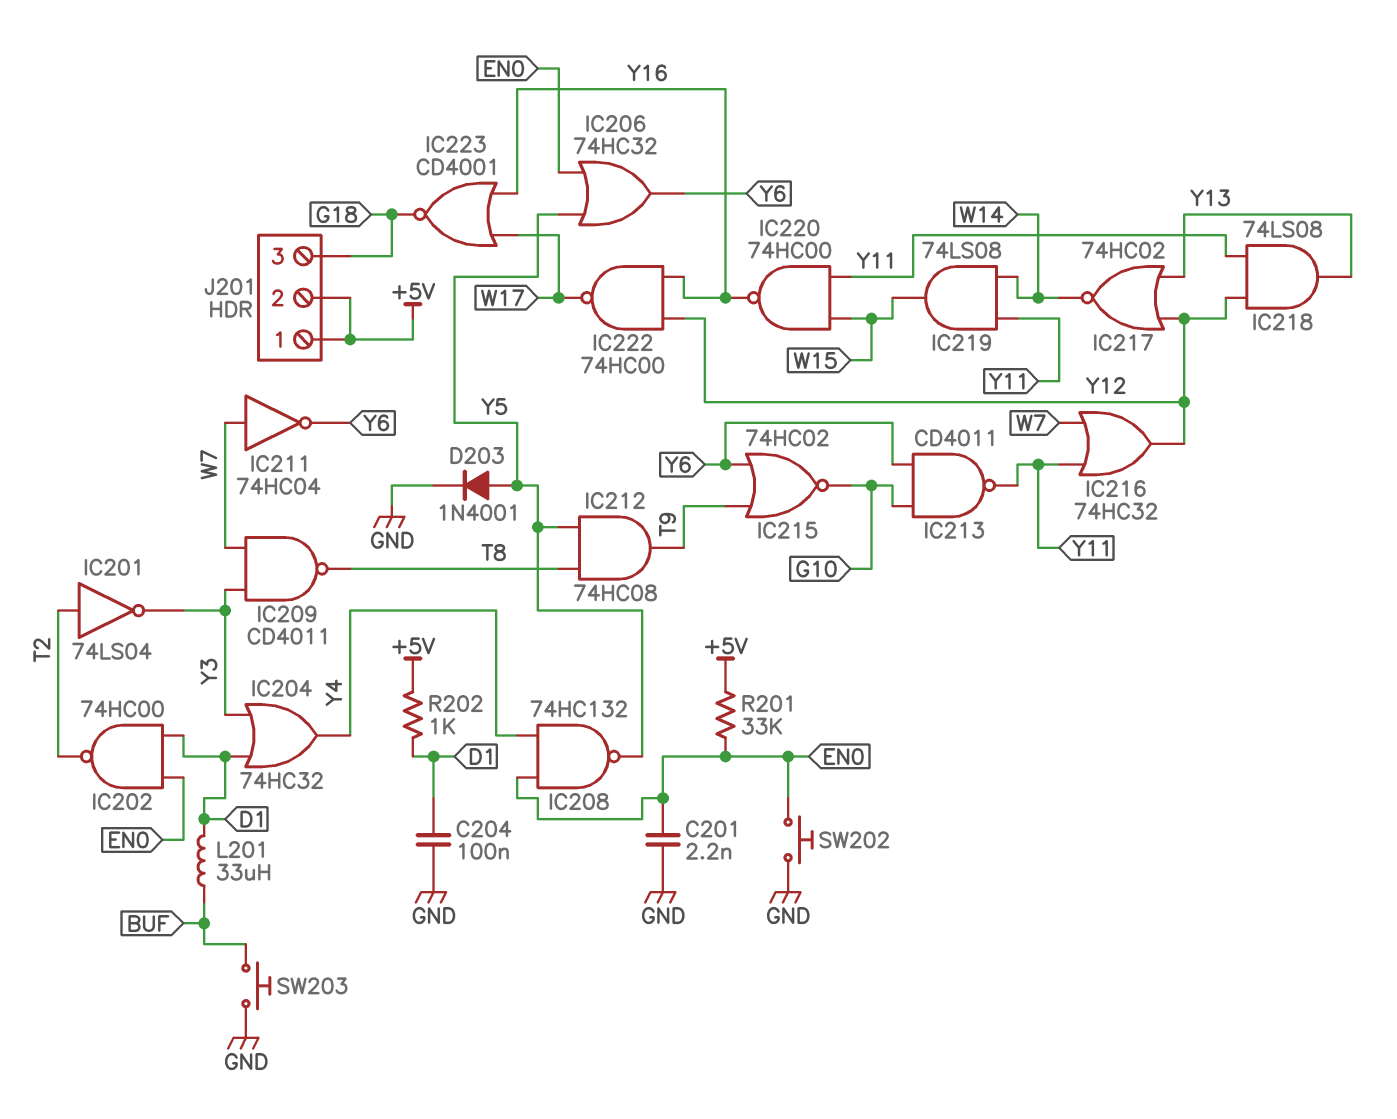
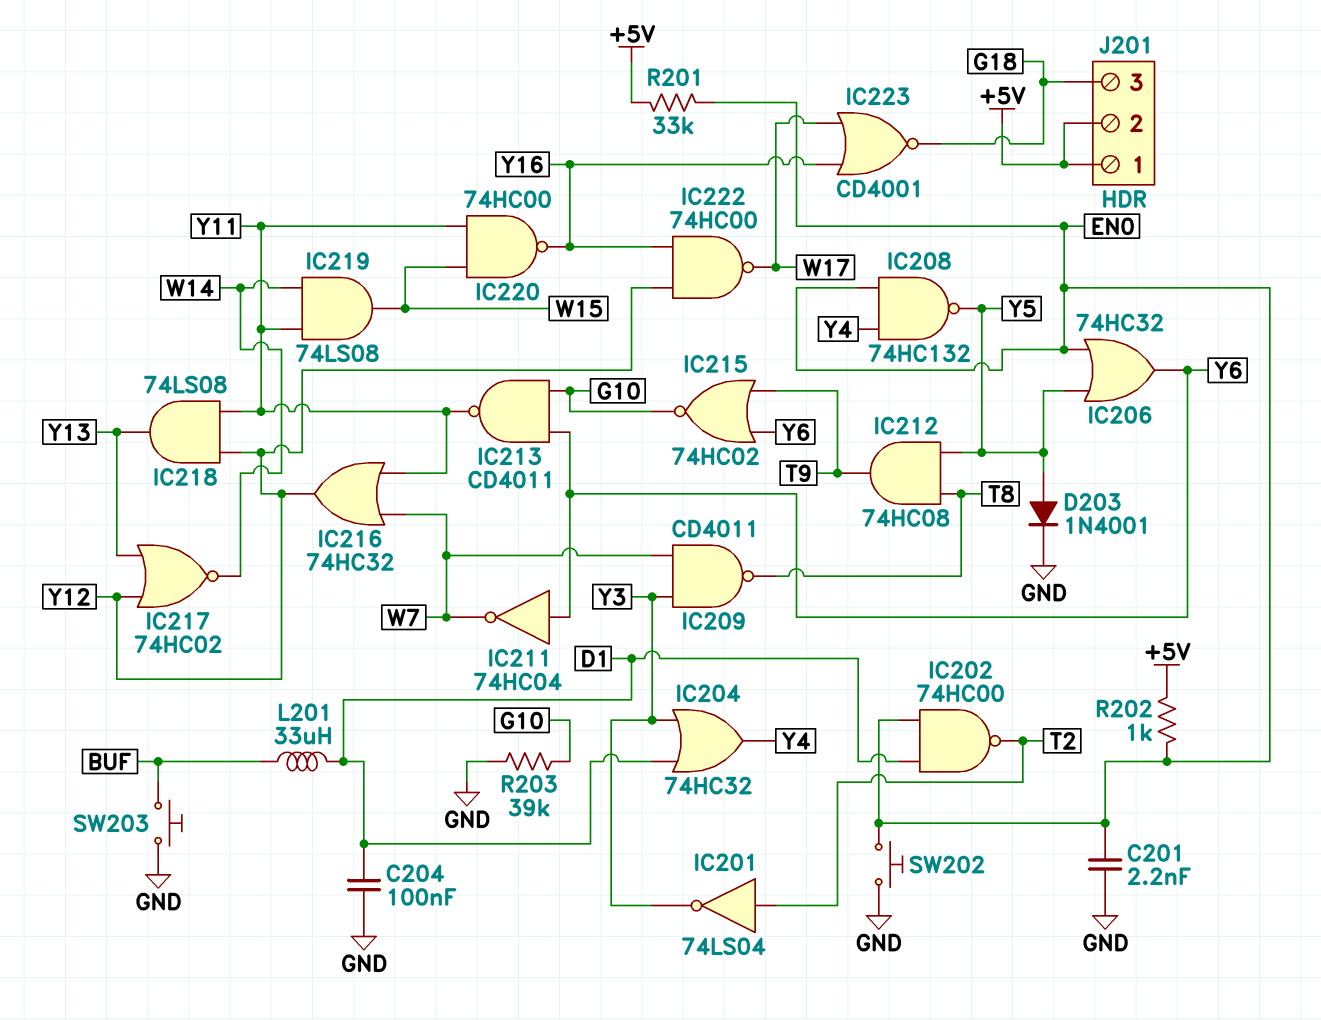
IC211: NOT 74HC04 (in W7, out Y6) -> NOT 74HC04 (in Y6, out W7)
R202: 1k (+5V, D1) -> 1k (+5V, EN0)
R203: none -> 39k (G10, GND)

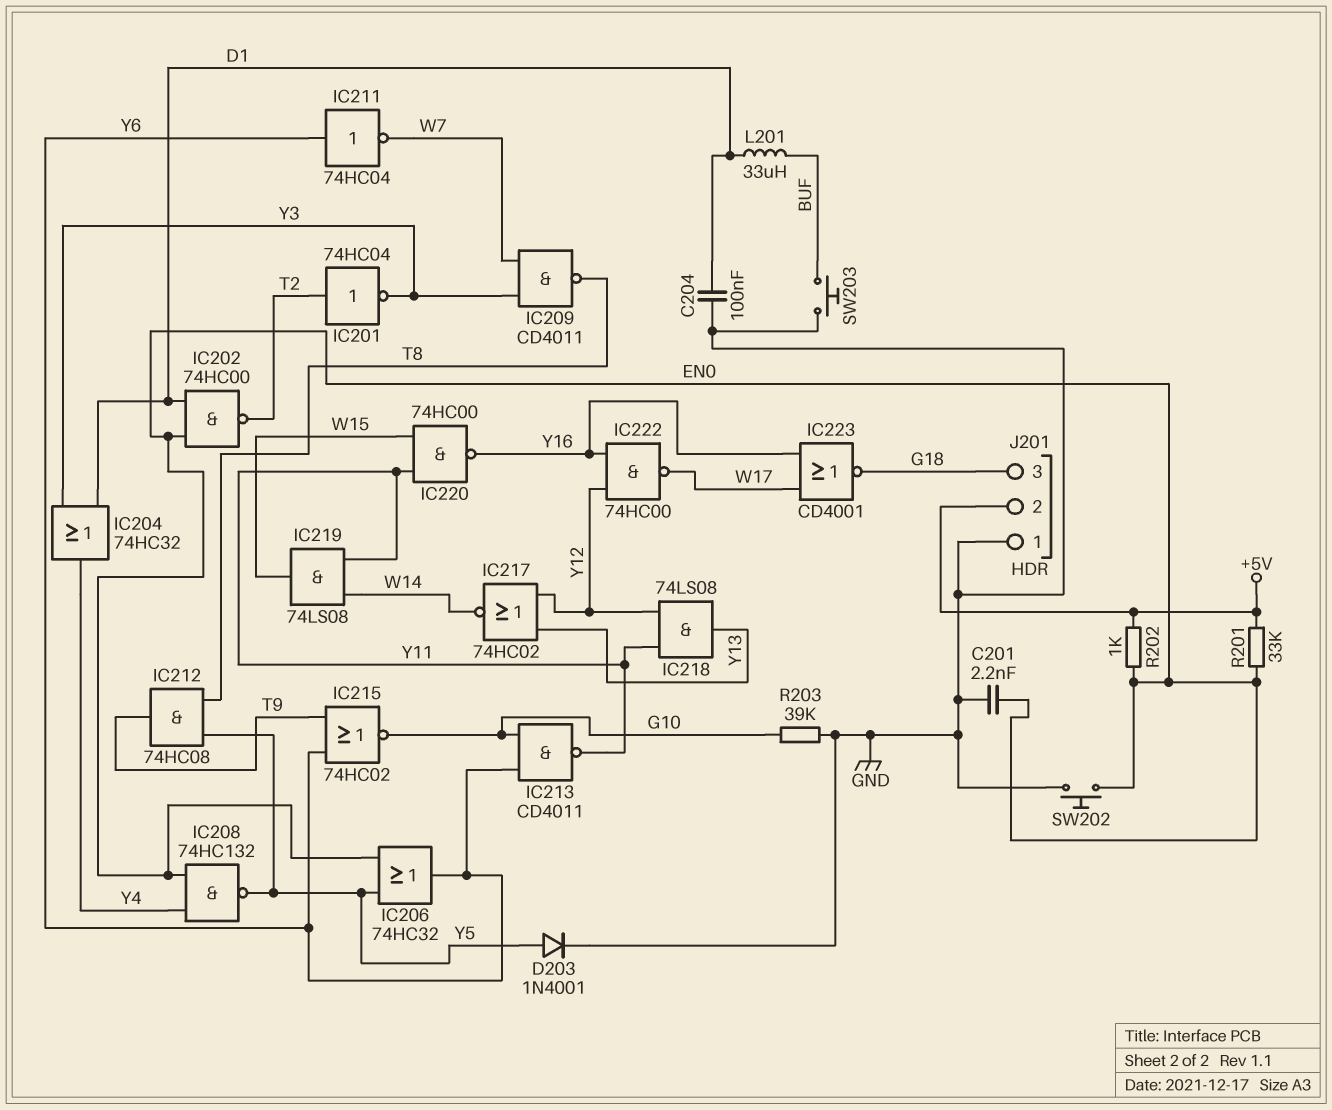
IC201: NOT 74LS04 (in T2, out Y3) -> NOT 74HC04 (in T2, out Y3)
IC216: OR 74HC32 (in W7, in Y11, out Y12) -> none
J201 pin 1: +5V -> GND

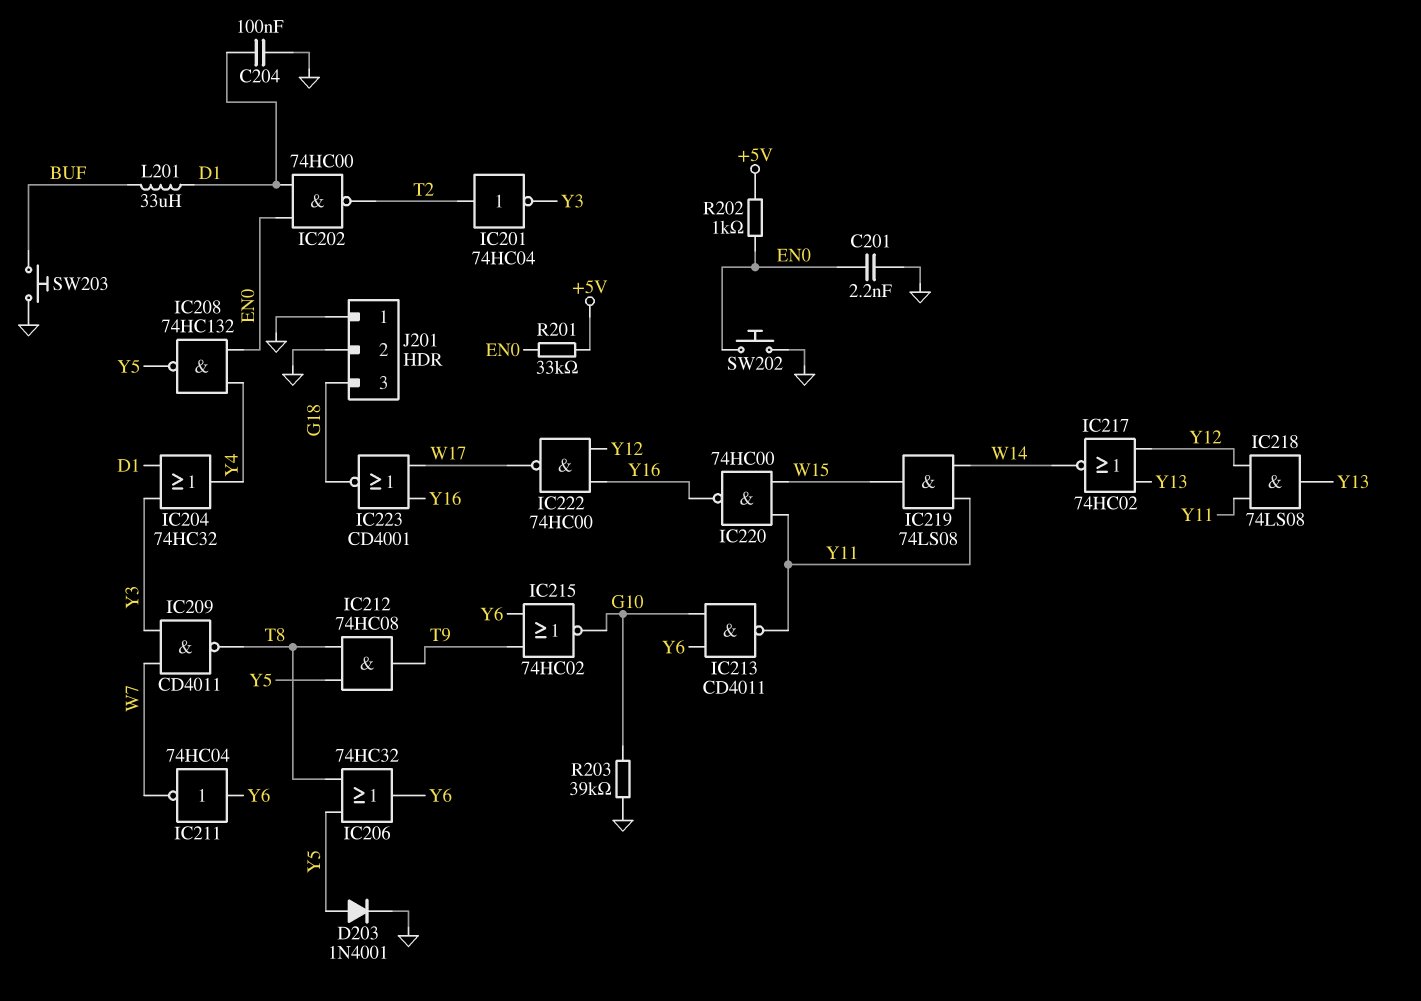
IC206: OR 74HC32 (in EN0, in Y5, out Y6) -> OR 74HC32 (in T8, in Y5, out Y6)
J201 pin 2: +5V -> GND

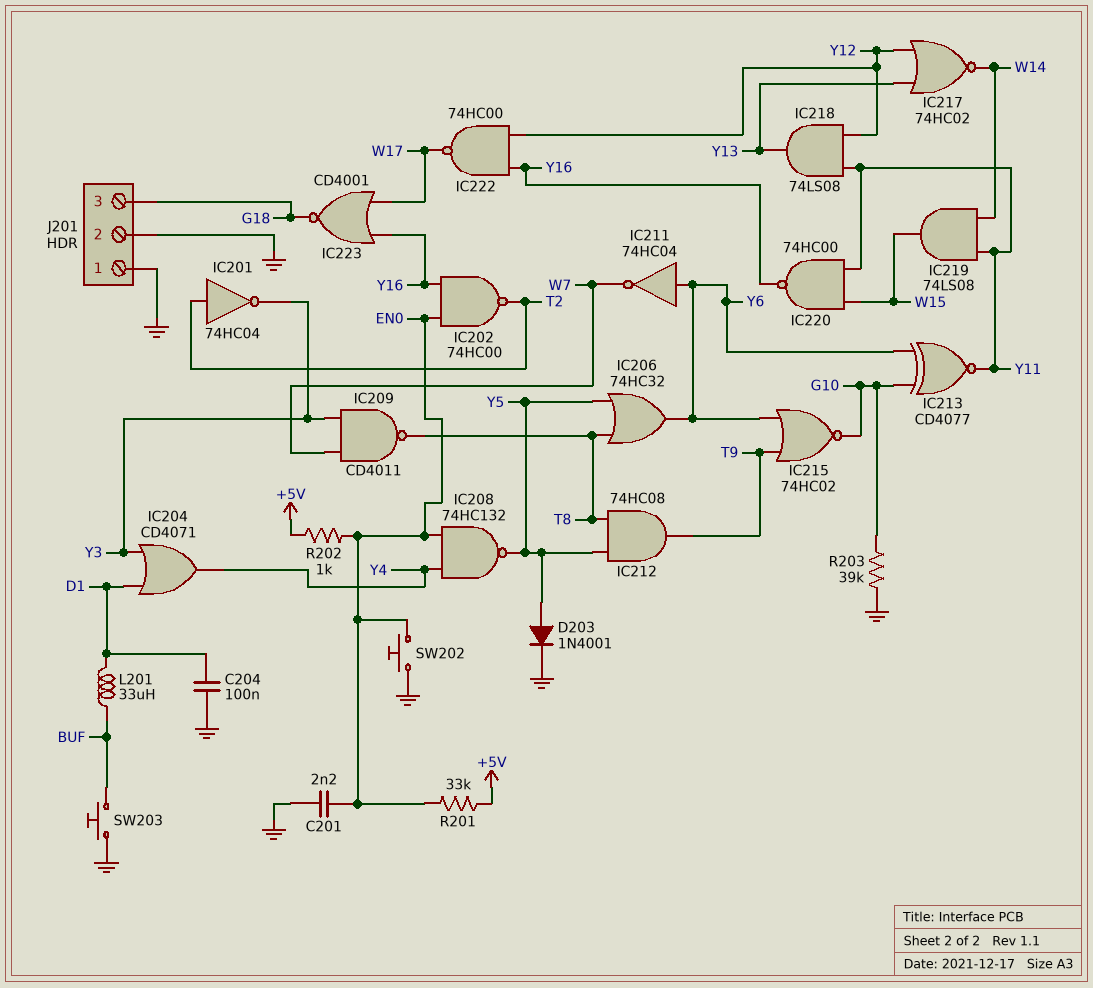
IC202: NAND 74HC00 (in D1, in EN0, out T2) -> NAND 74HC00 (in EN0, in Y16, out T2)
IC204: OR 74HC32 (in D1, in Y3, out Y4) -> OR CD4071 (in D1, in Y3, out Y4)
IC213: NAND CD4011 (in G10, in Y6, out Y11) -> XNOR CD4077 (in G10, in Y6, out Y11)

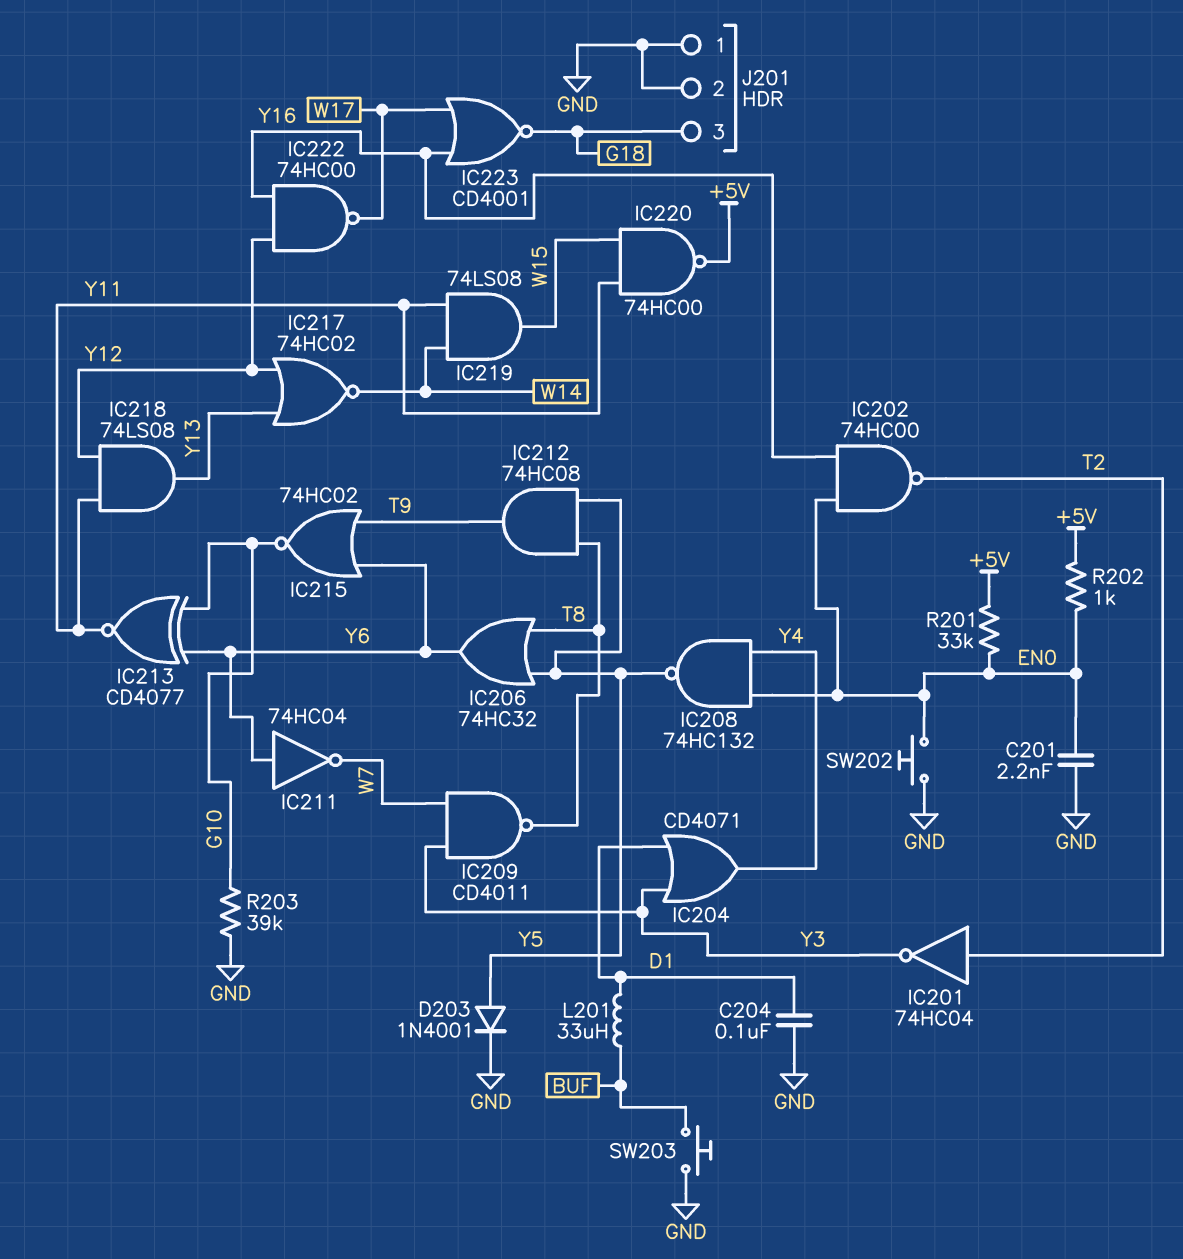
IC220: NAND 74HC00 (in W15, in Y11, out Y16) -> NAND 74HC00 (in W15, in Y11, out +5V)

